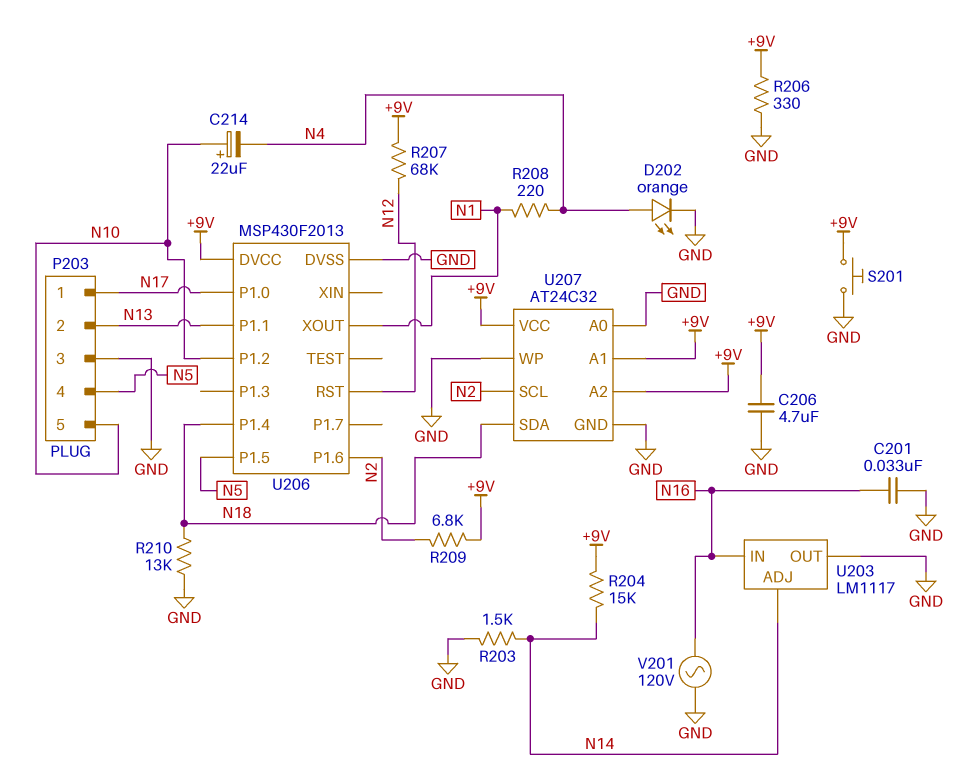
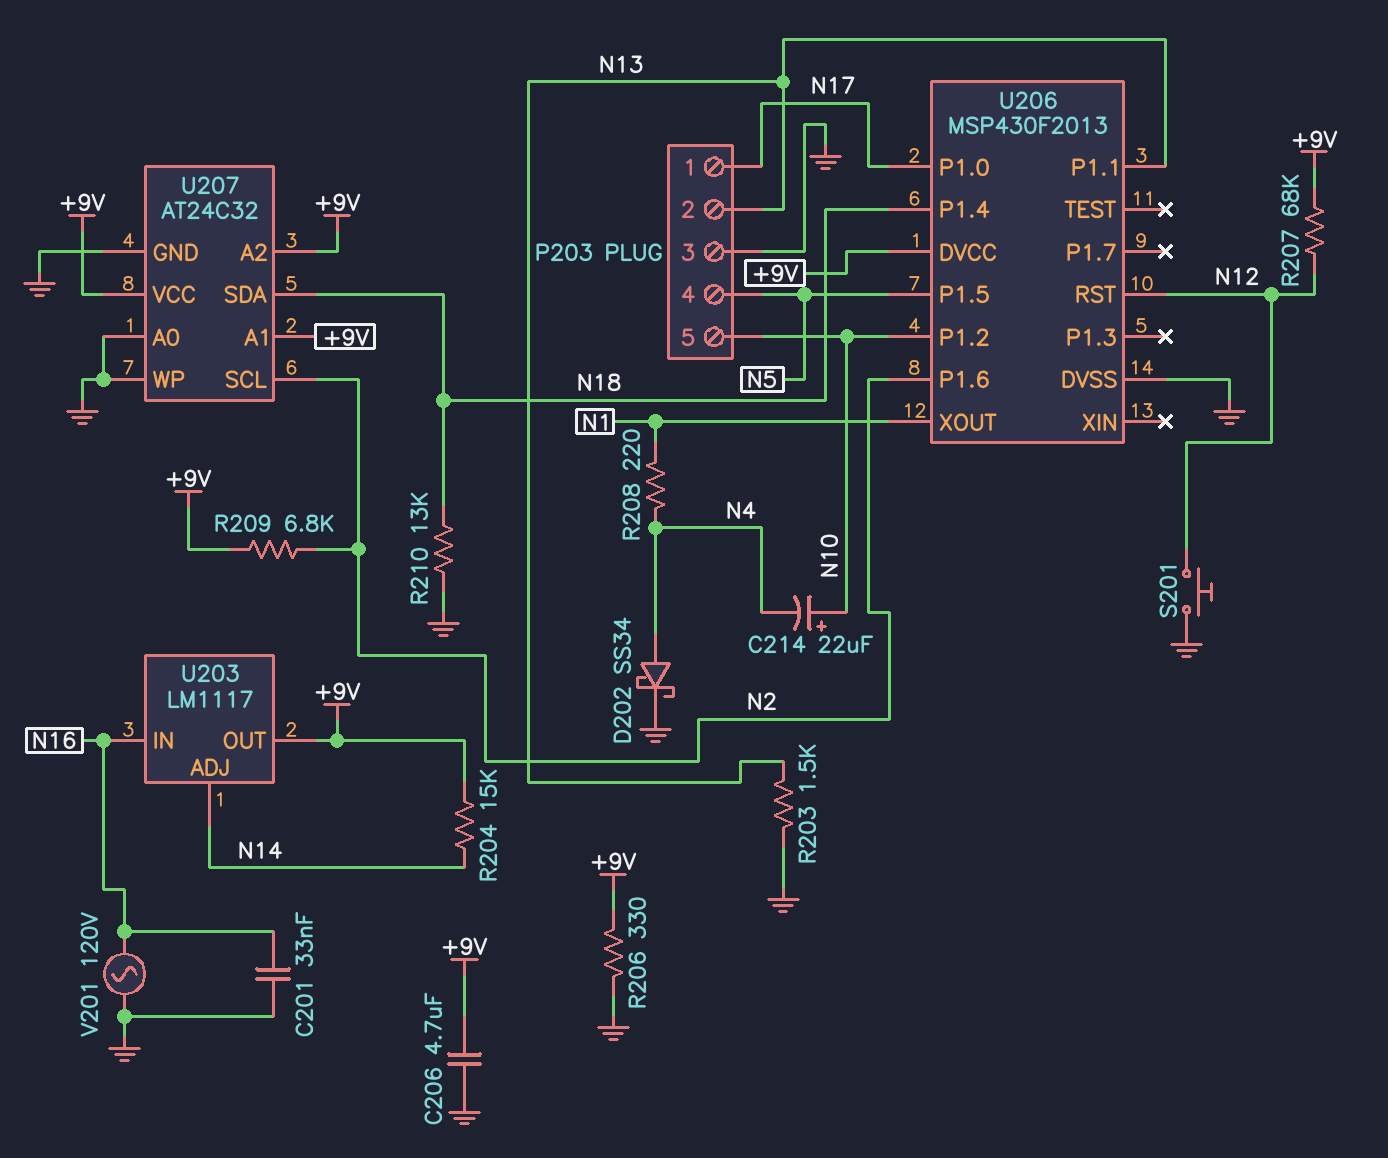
D202: LED orange (A N4, K GND) -> schottky SS34 (A N4, K GND)
R203: 1.5k (GND, N14) -> 1.5k (GND, N13)
S201: button (+9V, GND) -> button (GND, N12)
U203 pin OUT: GND -> +9V

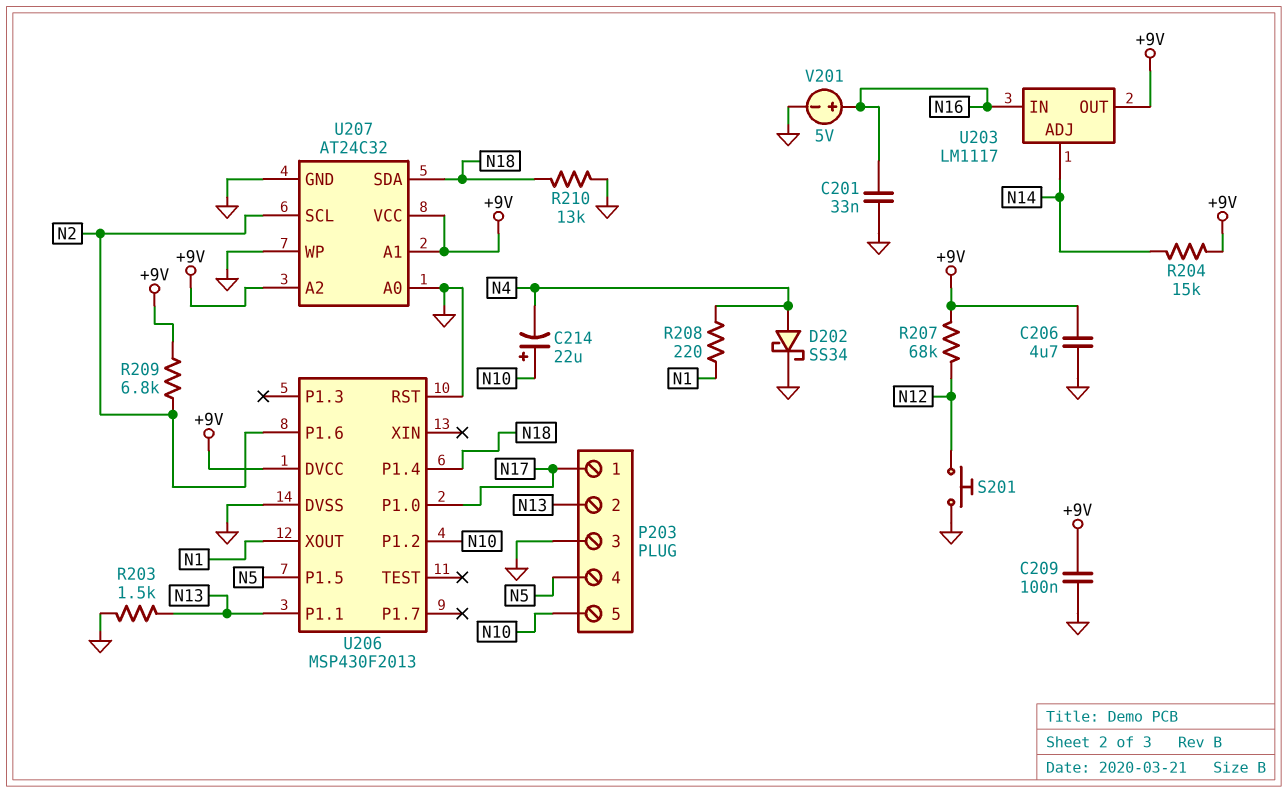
C209: none -> 100nF (+9V, GND)
R206: 330 (+9V, GND) -> none
U206 pin RST: N12 -> GND
V201: AC 120V (GND, N16) -> 5V (plus N16, minus GND)

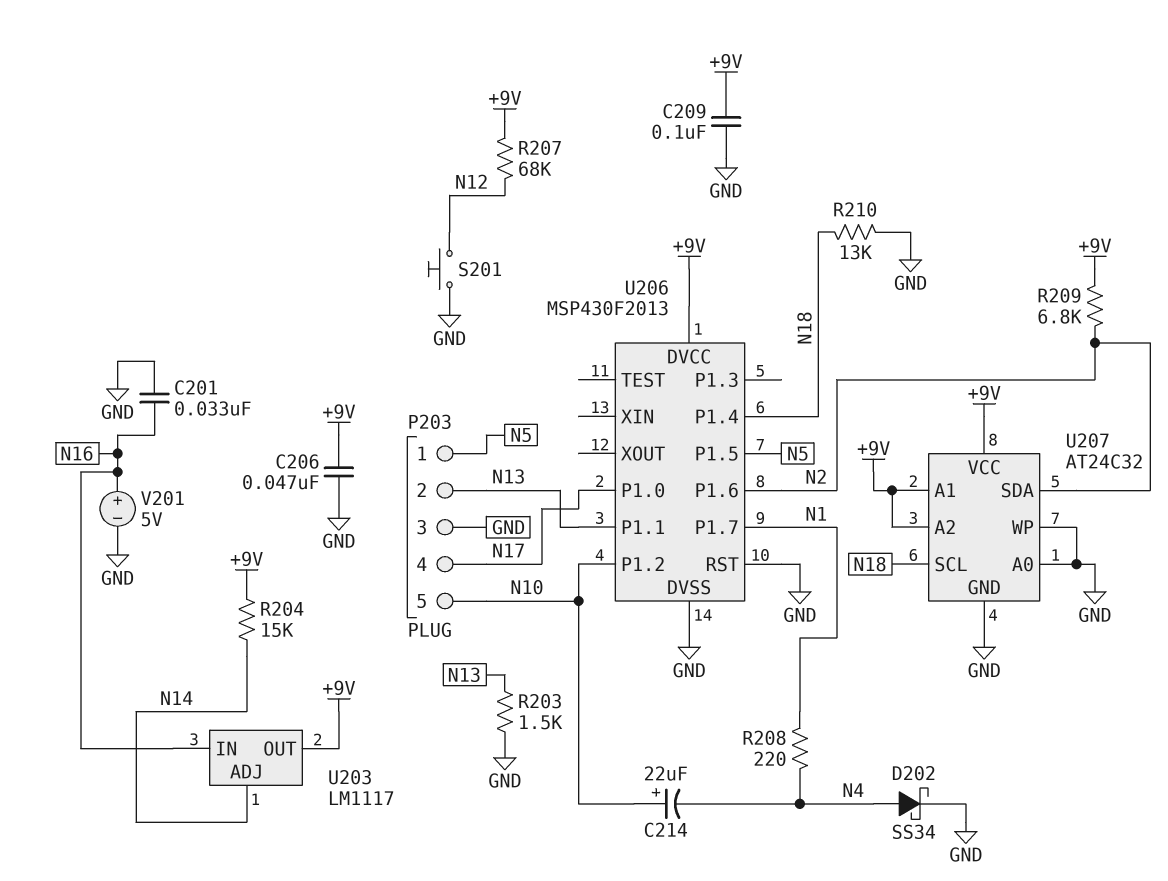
C206: 4.7uF (+9V, GND) -> 47nF (+9V, GND)
P203 pin 1: N17 -> N5
P203 pin 4: N5 -> N17
U206 pin P1.7: none -> N1
U206 pin XOUT: N1 -> none
U207 pin SCL: N2 -> N18
U207 pin SDA: N18 -> N2

